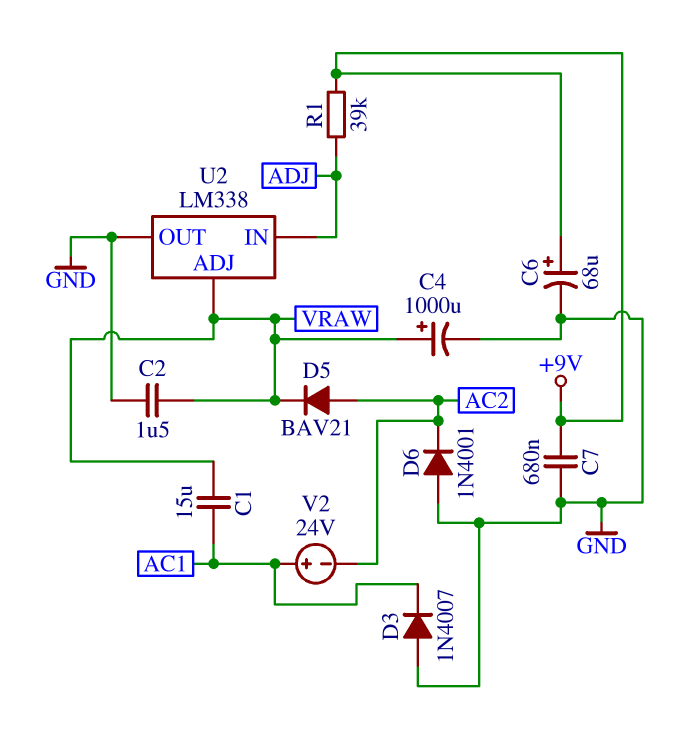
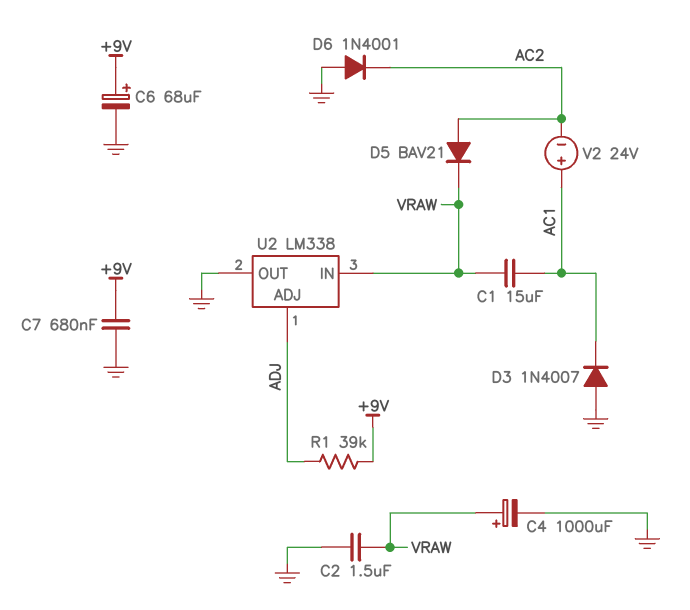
U2 pin ADJ: VRAW -> ADJ
U2 pin IN: ADJ -> VRAW

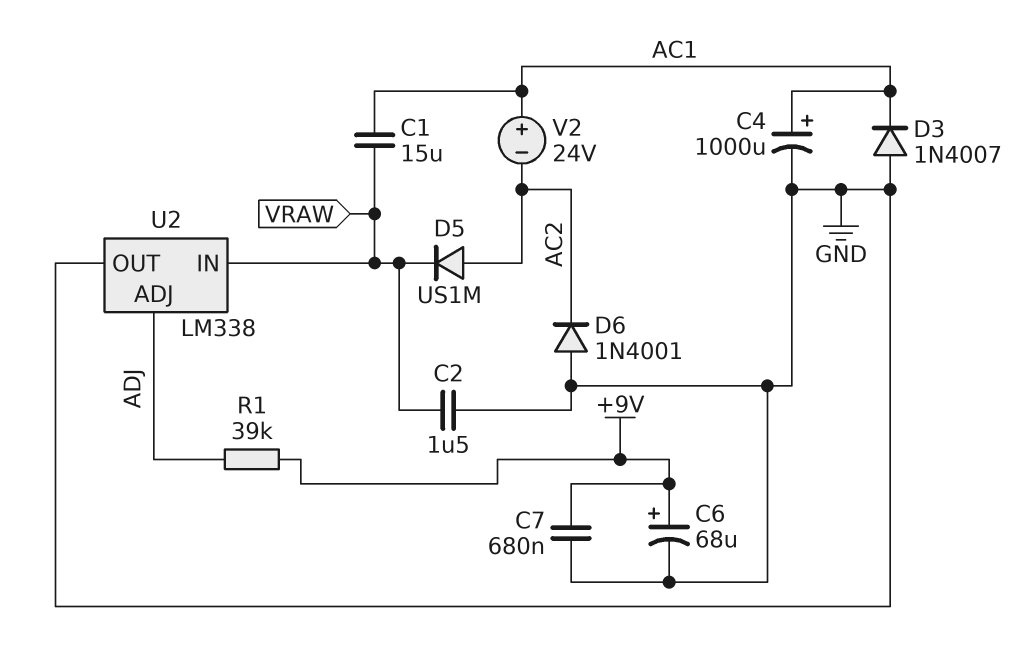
C4: 1000uF (plus VRAW, minus GND) -> 1000uF (plus AC1, minus GND)
D5: diode BAV21 (A AC2, K VRAW) -> diode US1M (A AC2, K VRAW)

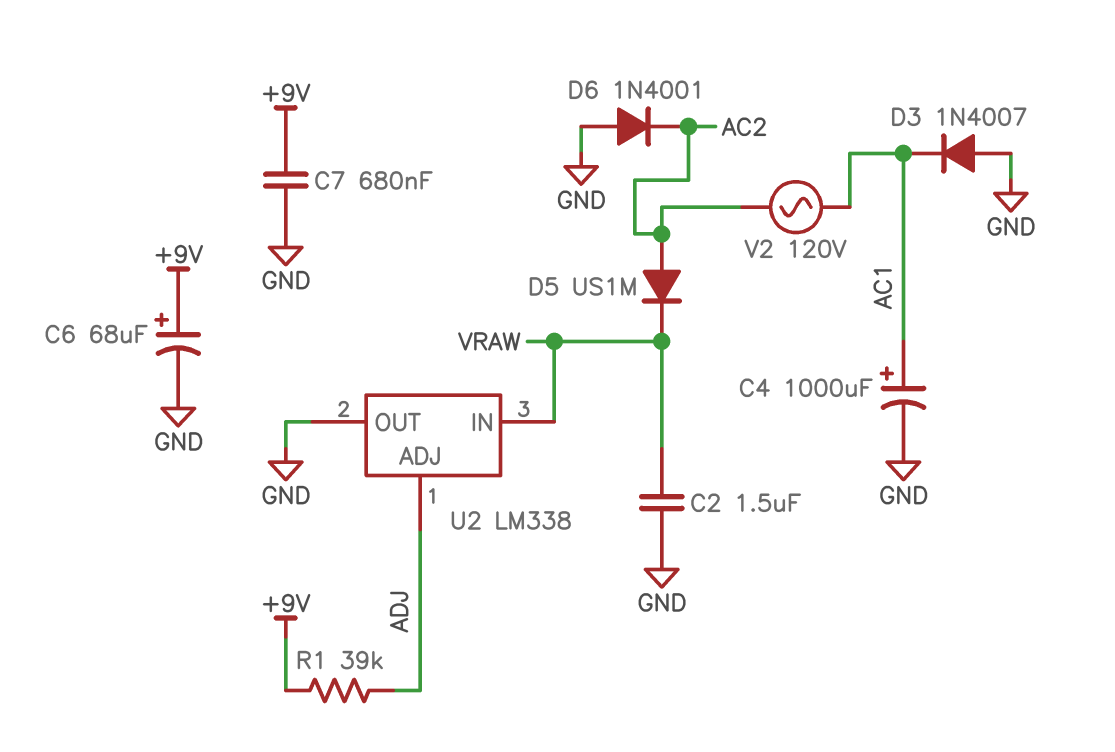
C1: 15uF (AC1, VRAW) -> none
V2: 24V (plus AC1, minus AC2) -> AC 120V (AC1, AC2)

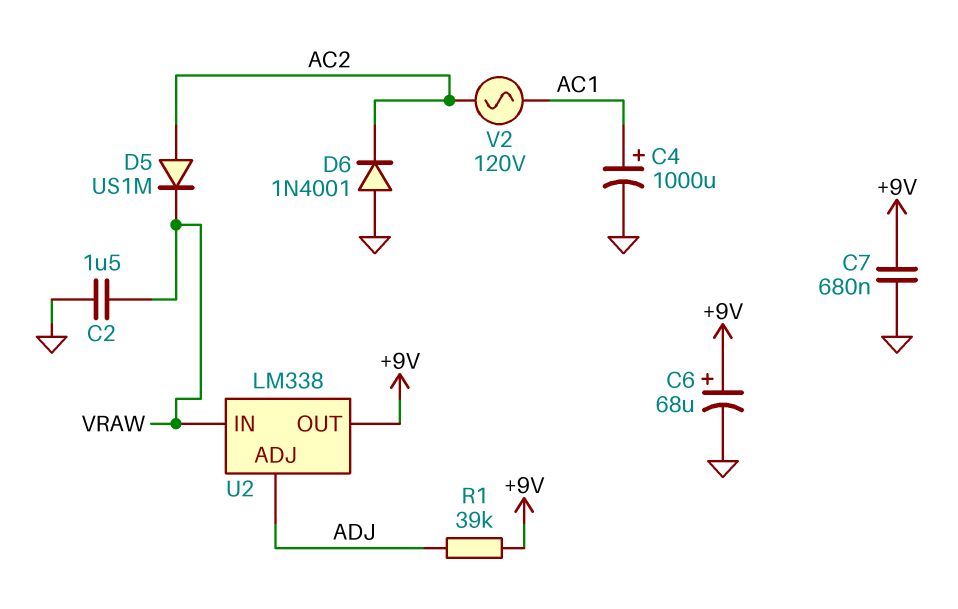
D3: diode 1N4007 (A GND, K AC1) -> none
U2 pin OUT: GND -> +9V

